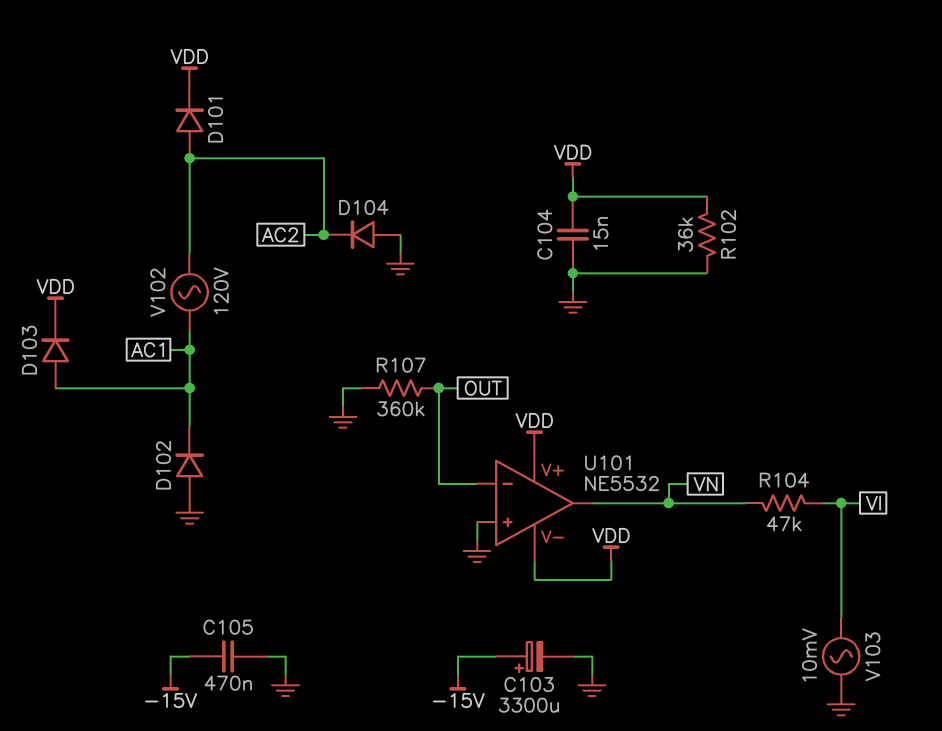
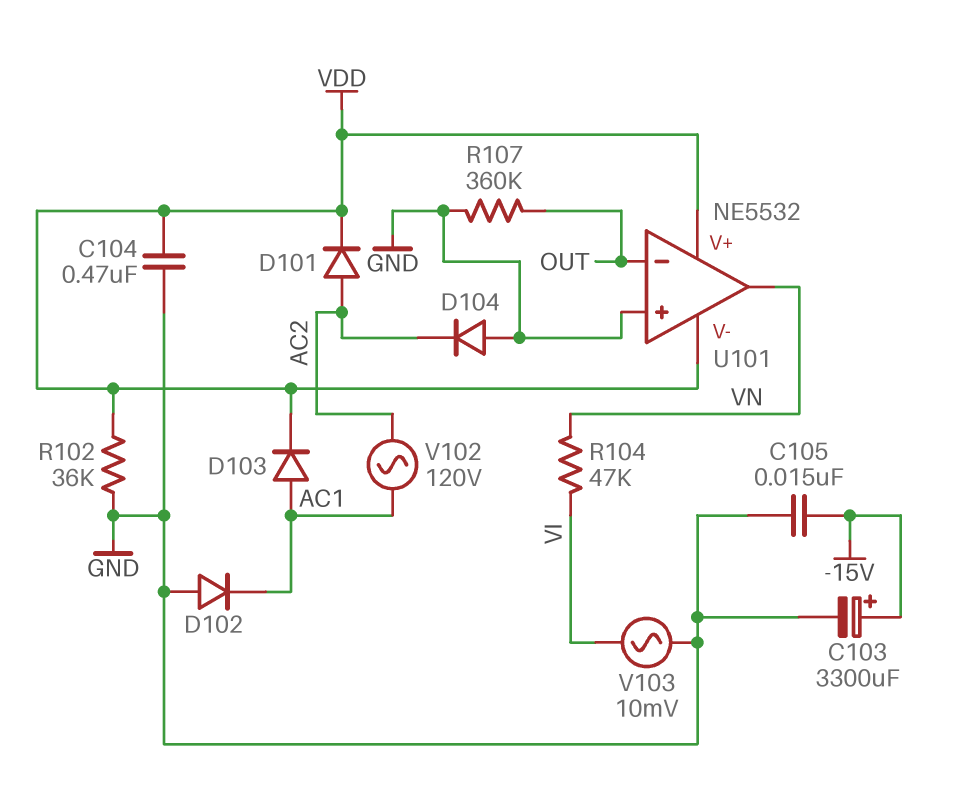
C104: 15nF (GND, VDD) -> 470nF (GND, VDD)
C105: 470nF (-15V, GND) -> 15nF (-15V, GND)

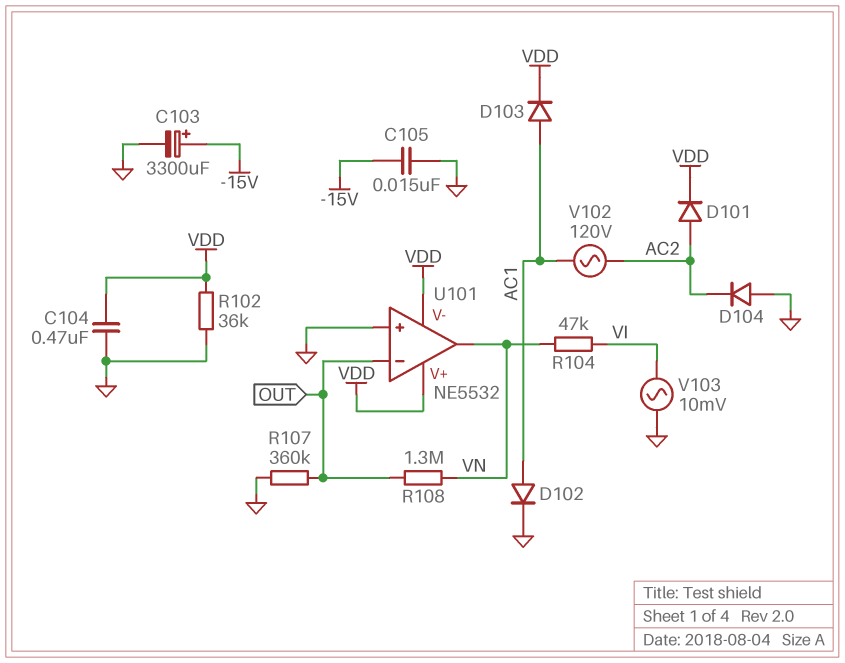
D102: diode (A GND, K AC1) -> diode (A AC1, K GND)
R108: none -> 1.3M (OUT, VN)

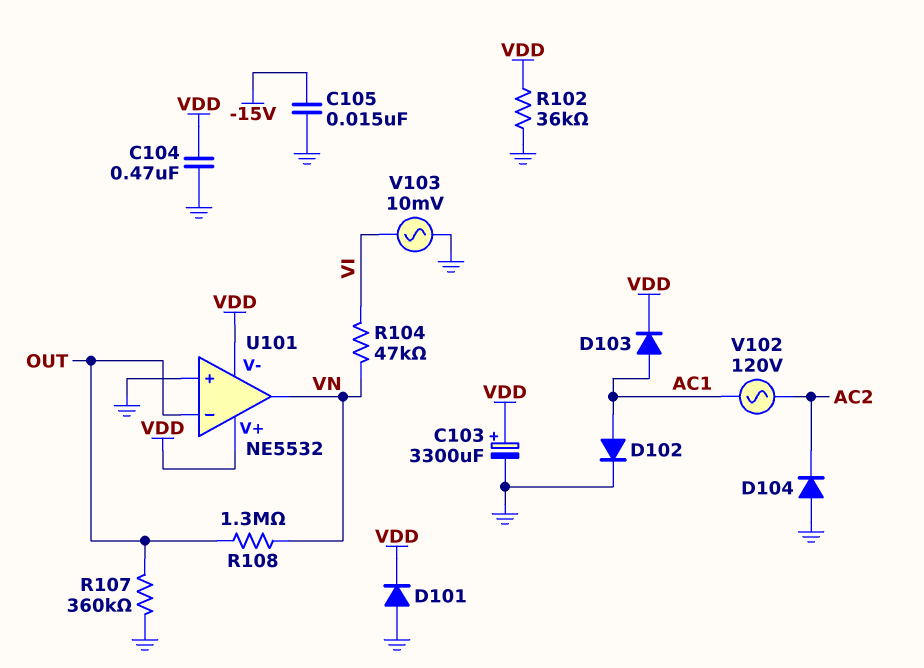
C103: 3300uF (plus -15V, minus GND) -> 3300uF (plus VDD, minus GND)
D101: diode (A AC2, K VDD) -> diode (A GND, K VDD)

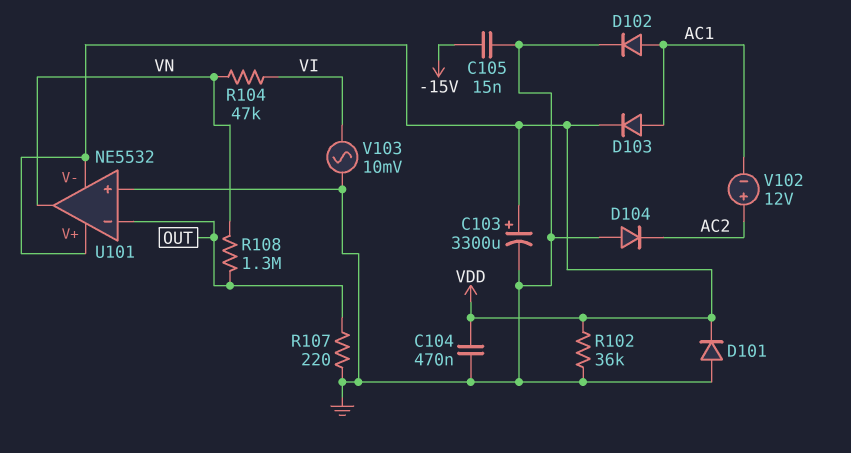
R107: 360k (GND, OUT) -> 220 (GND, OUT)
V102: AC 120V (AC1, AC2) -> 12V (plus AC2, minus AC1)

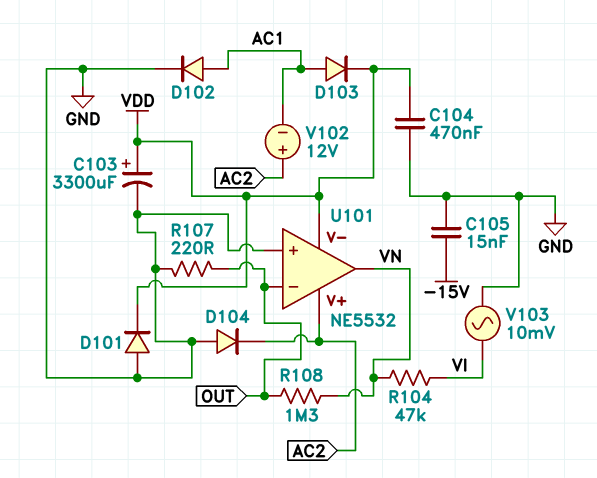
R102: 36k (GND, VDD) -> none
U101 pin V+: VDD -> AC2

